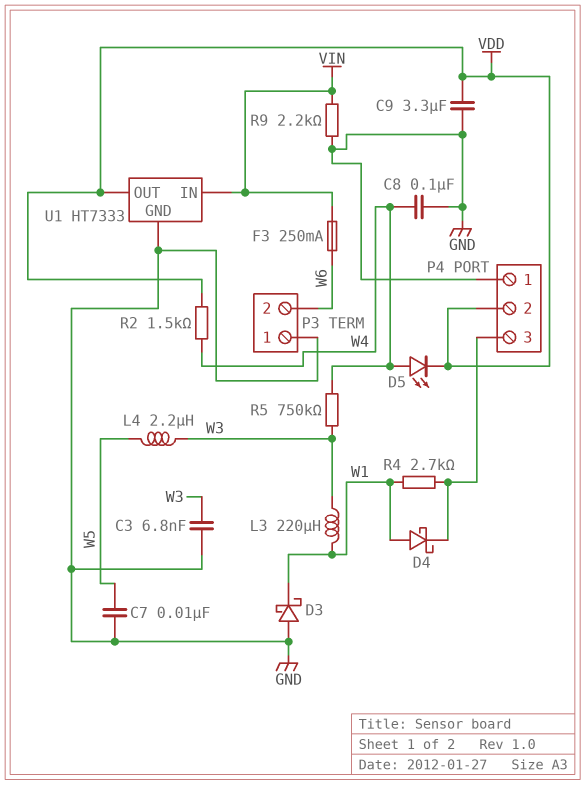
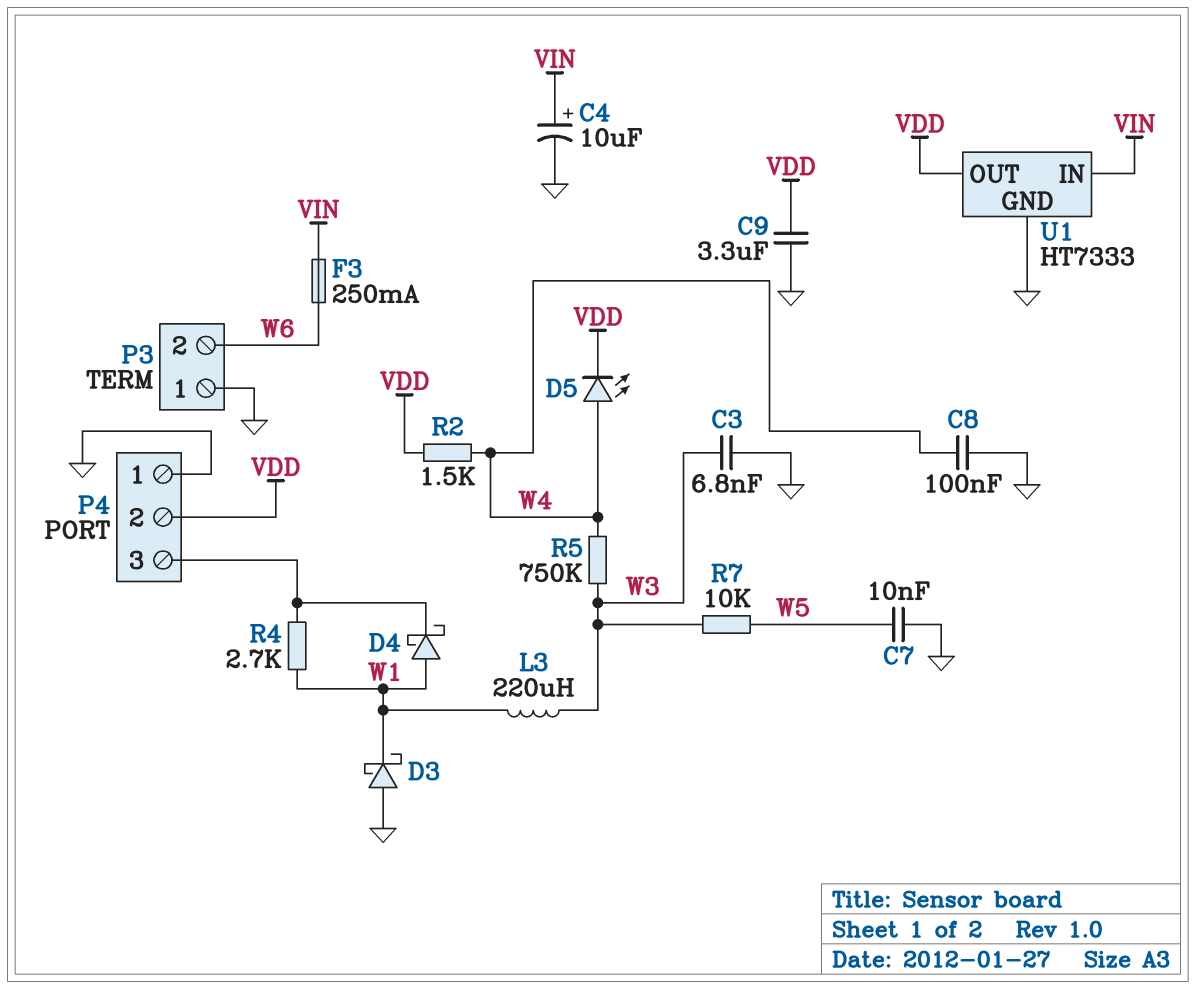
C4: none -> 10uF (plus VIN, minus GND)
L4: 2.2uH (W3, W5) -> none
R7: none -> 10k (W3, W5)
R9: 2.2k (GND, VIN) -> none

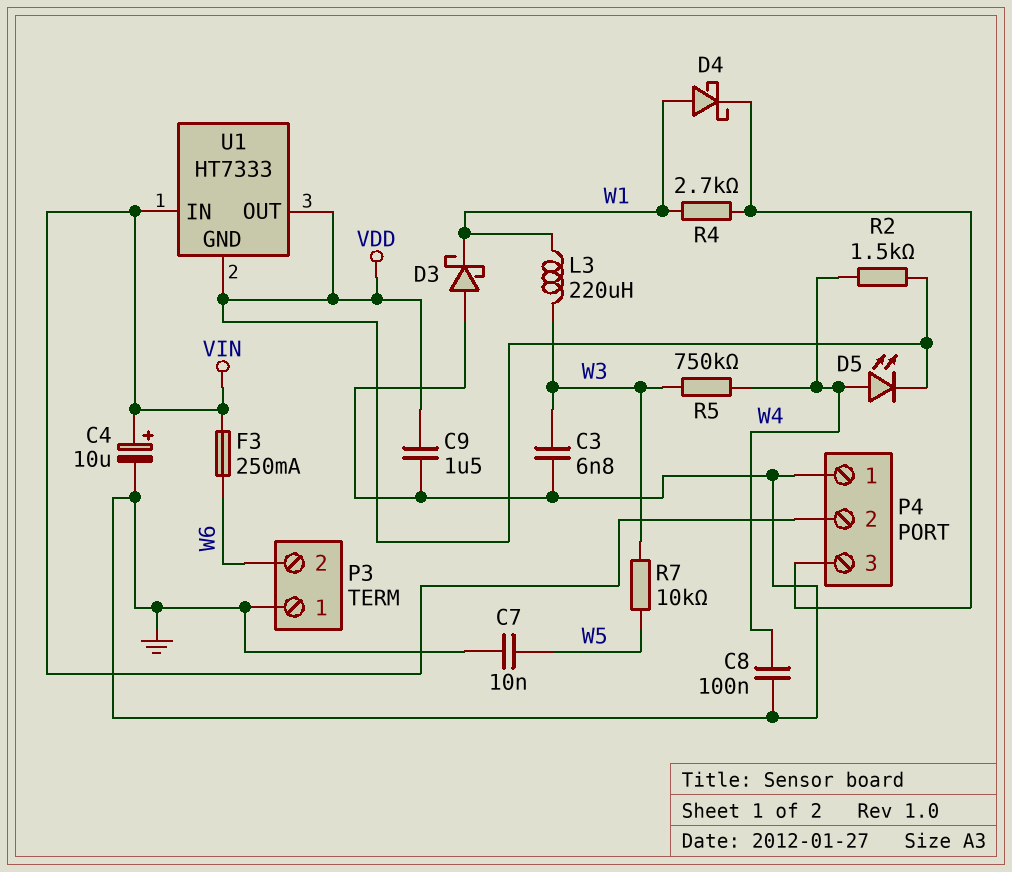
C9: 3.3uF (GND, VDD) -> 1.5uF (GND, VDD)
P4 pin 2: VDD -> VIN
U1 pin GND: GND -> VDD

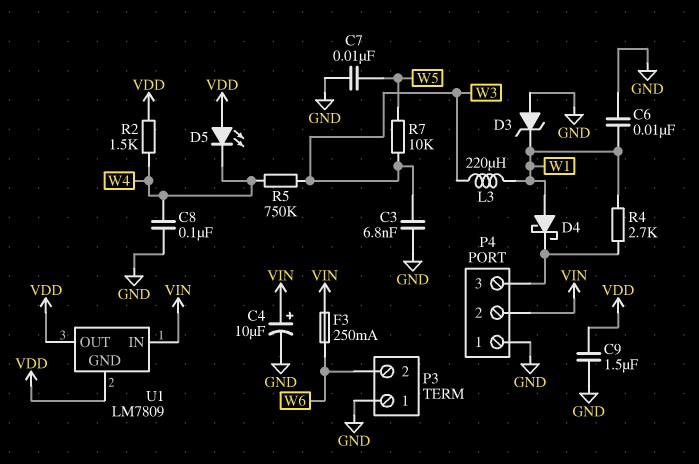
C6: none -> 10nF (GND, W1)
D3: schottky (A GND, K W1) -> zener (A GND, K W1)
D5: LED (A W4, K VDD) -> LED (A VDD, K W4)
U1: HT7333 -> LM7809

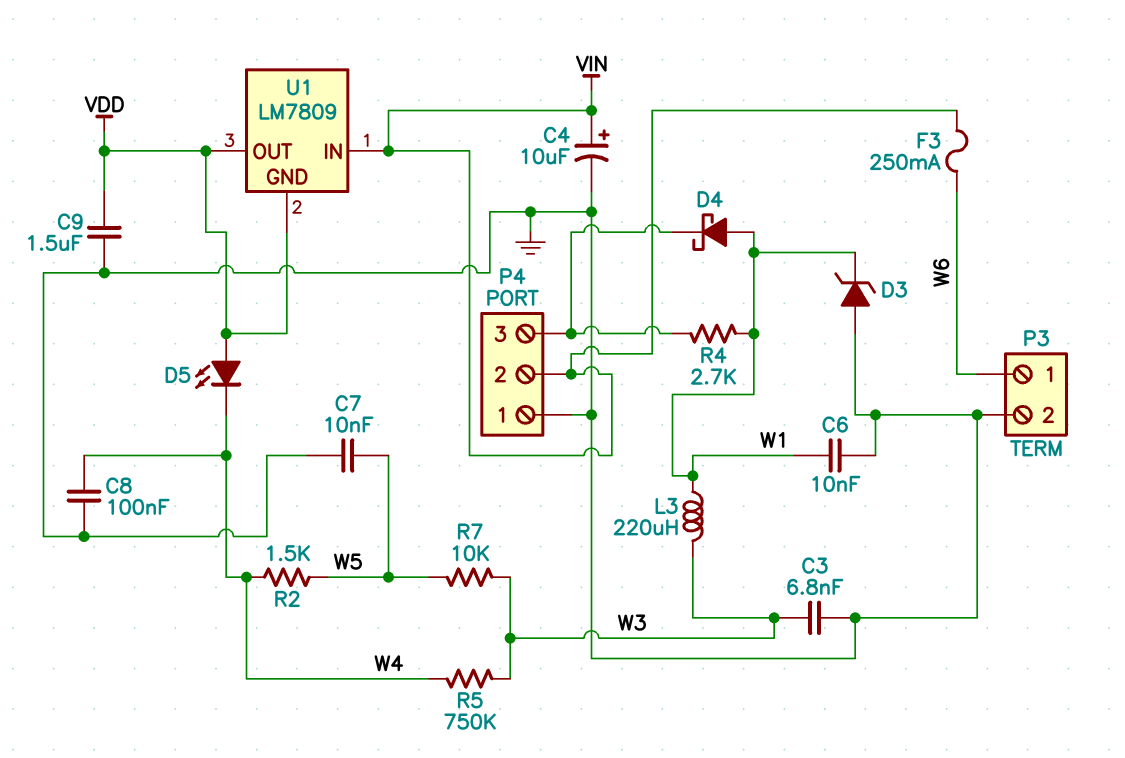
P3 pin 1: GND -> W6
P3 pin 2: W6 -> GND
R2: 1.5k (VDD, W4) -> 1.5k (W4, W5)

